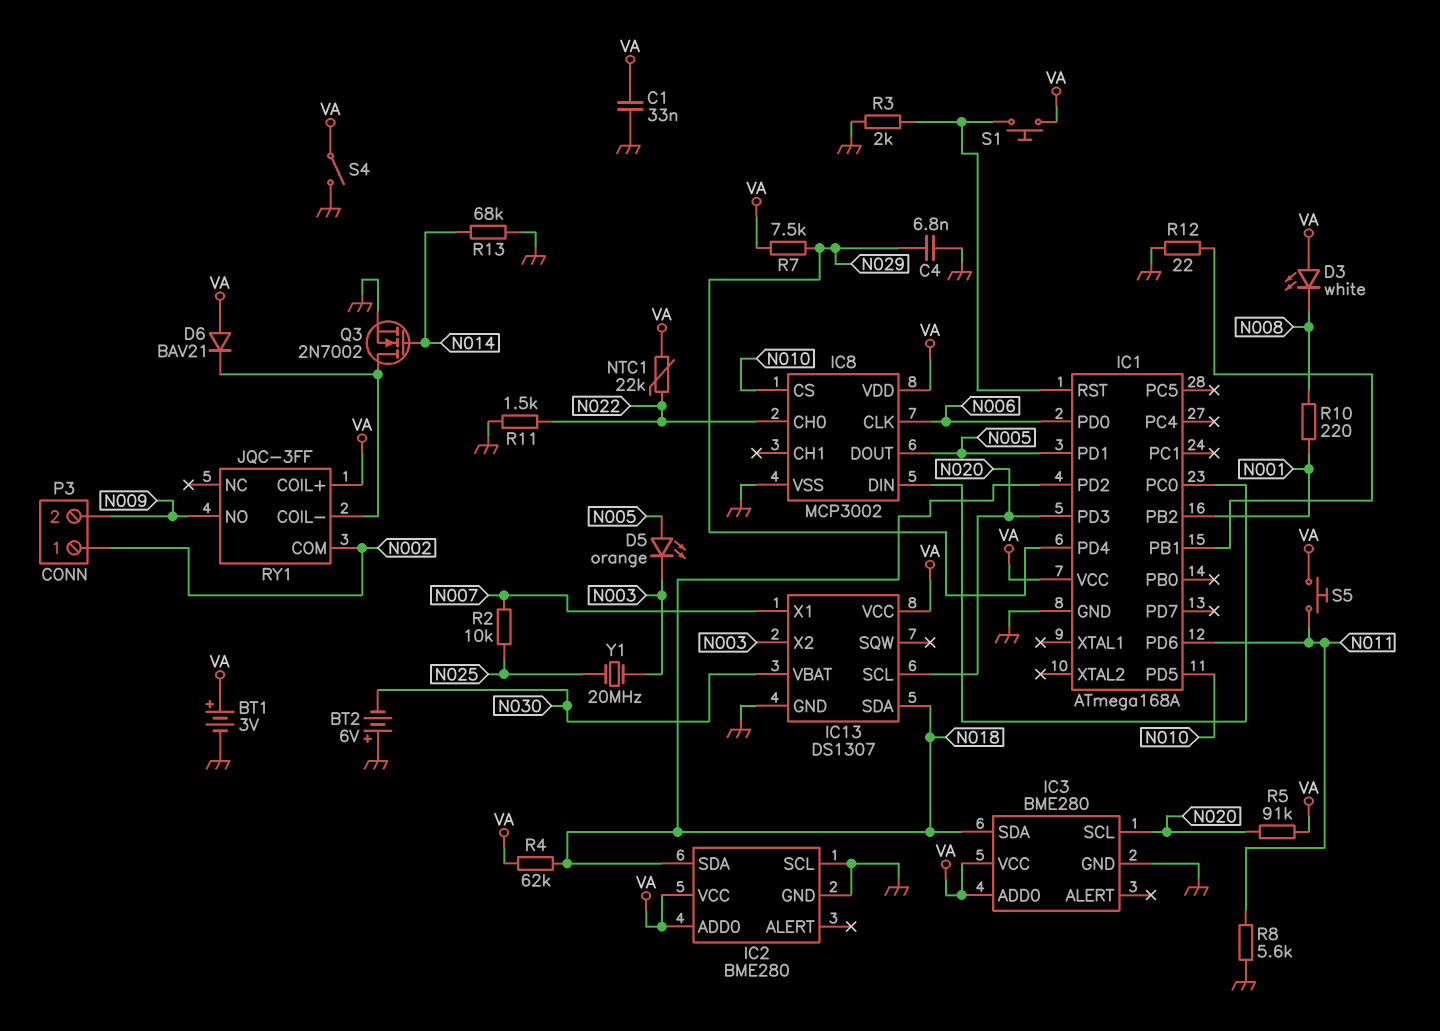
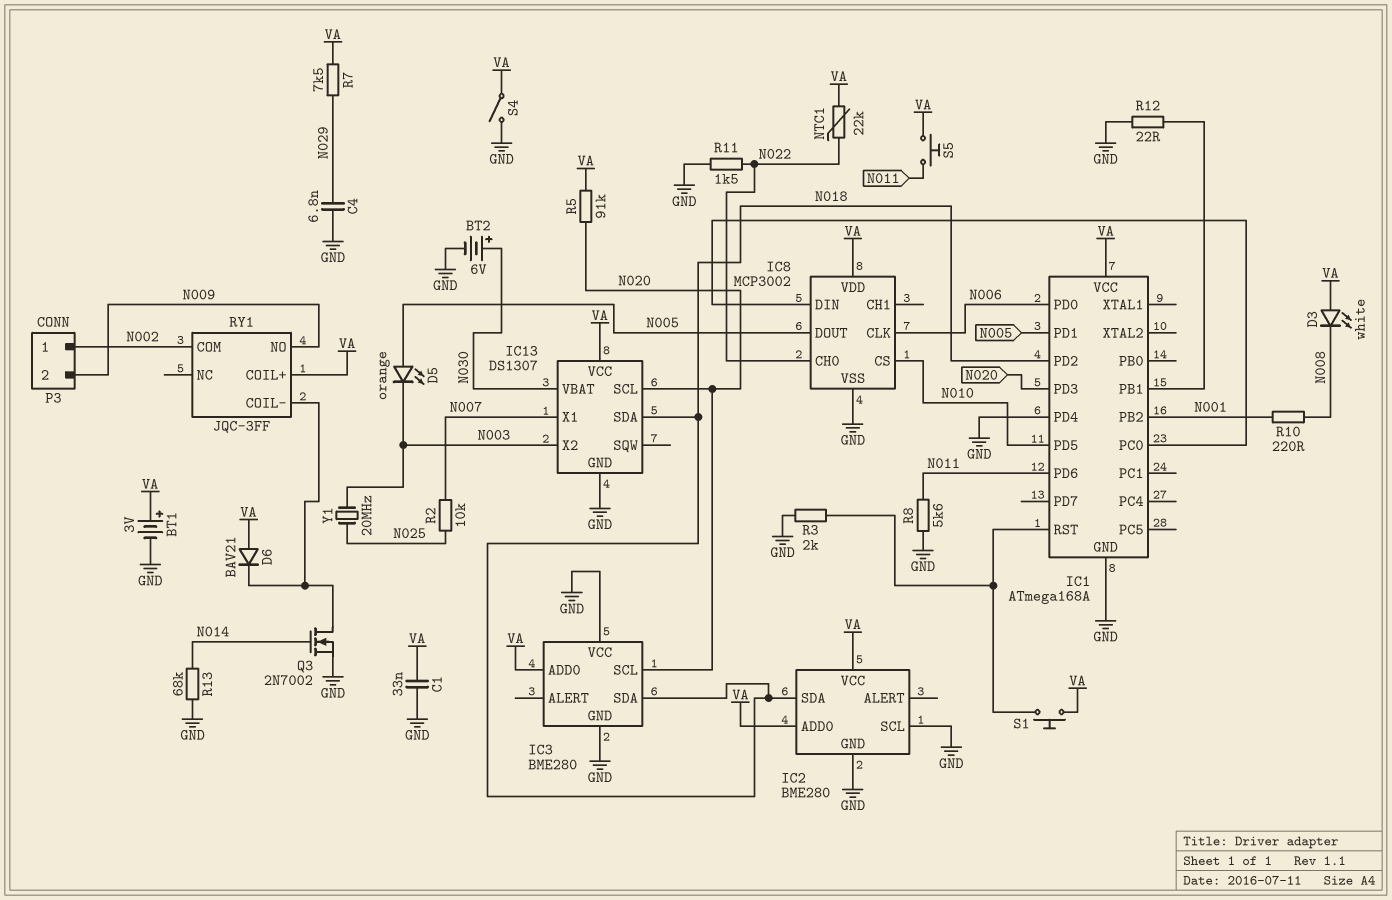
BT2: 6V (plus GND, minus N030) -> 6V (plus N030, minus GND)
IC1 pin PD4: N029 -> GND
IC3 pin VCC: VA -> GND
R4: 62k (N018, VA) -> none

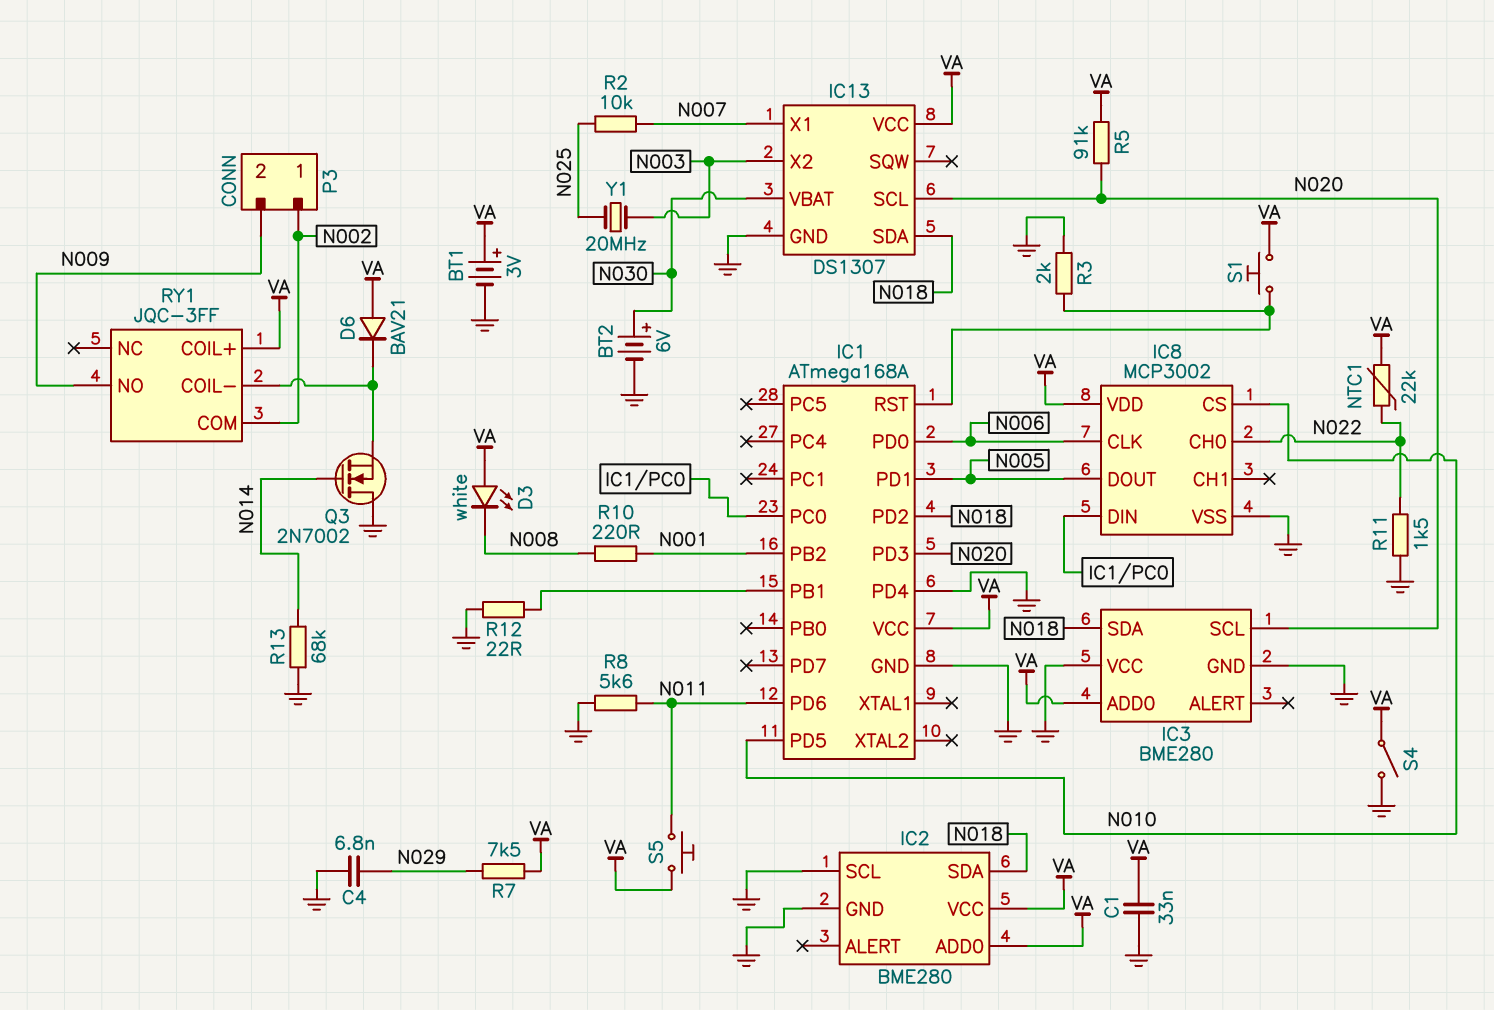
D5: LED orange (A N005, K N003) -> none
Q3: NMOS 2N7002 (G N014, D RY1/COIL-, S GND) -> NMOS 2N7002 (G N014, D GND, S RY1/COIL-)

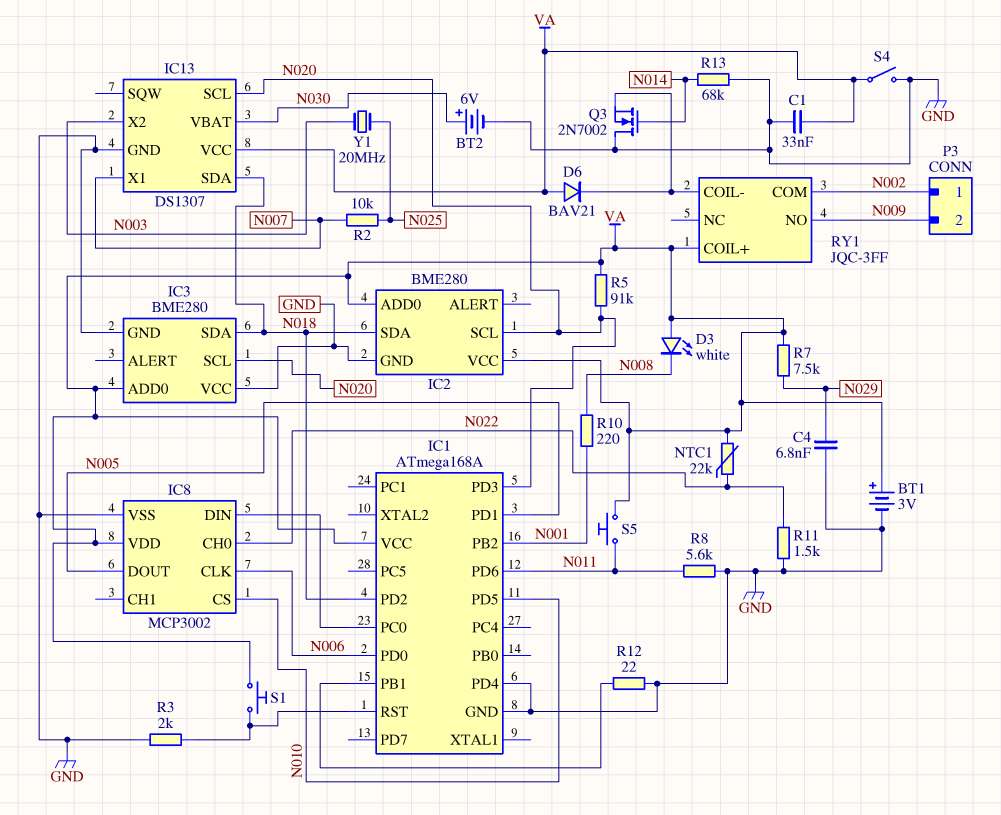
IC2 pin SCL: GND -> N020

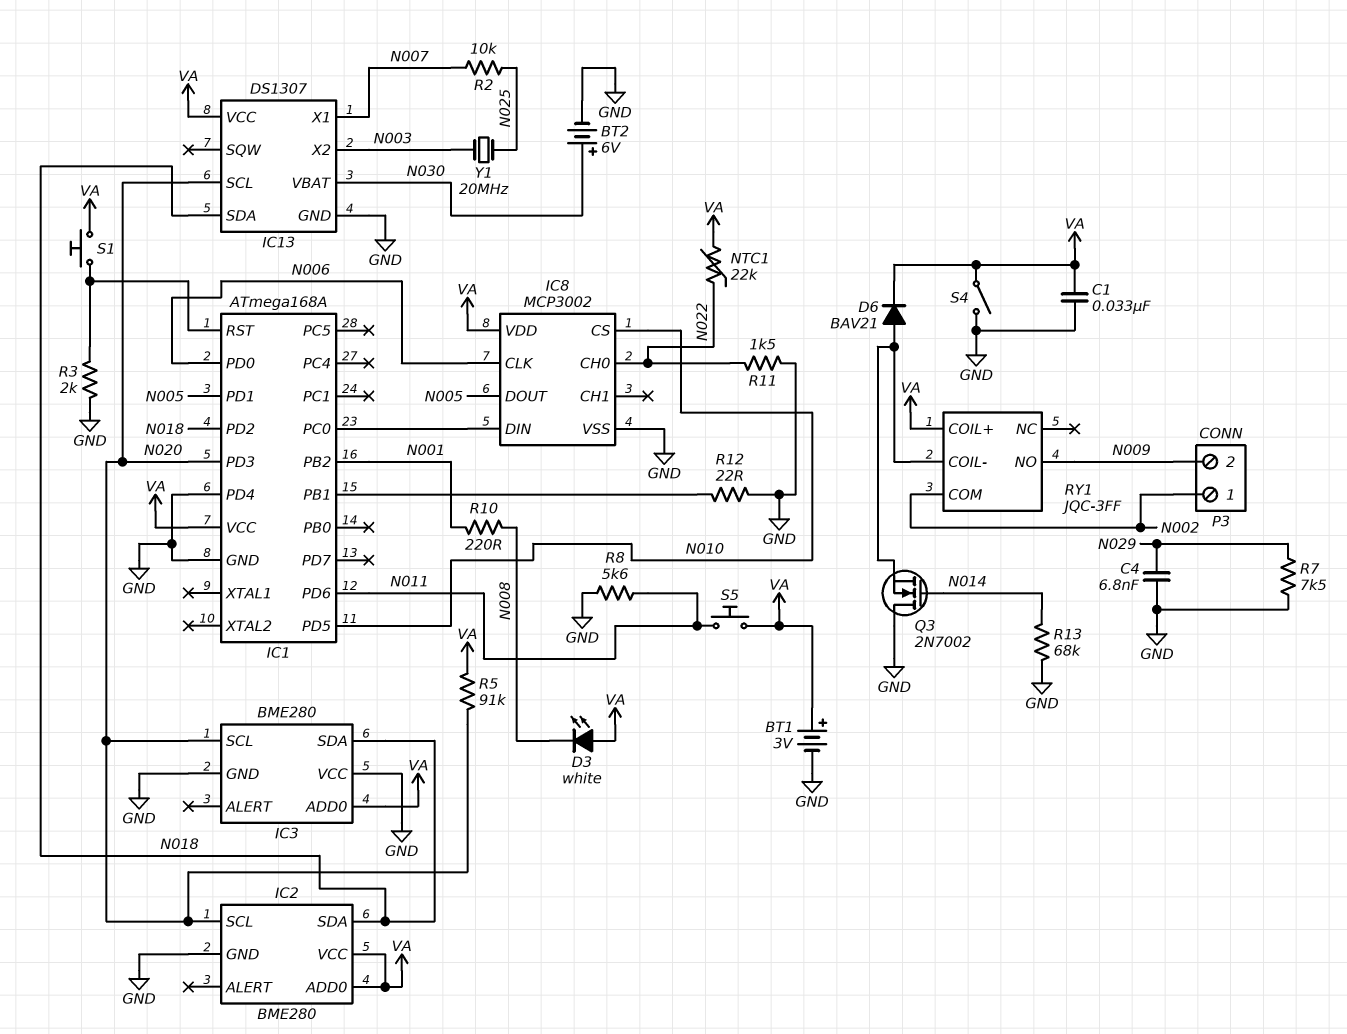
D6: diode BAV21 (A VA, K RY1/COIL-) -> diode BAV21 (A RY1/COIL-, K VA)
R7: 7.5k (N029, VA) -> 7.5k (GND, N029)

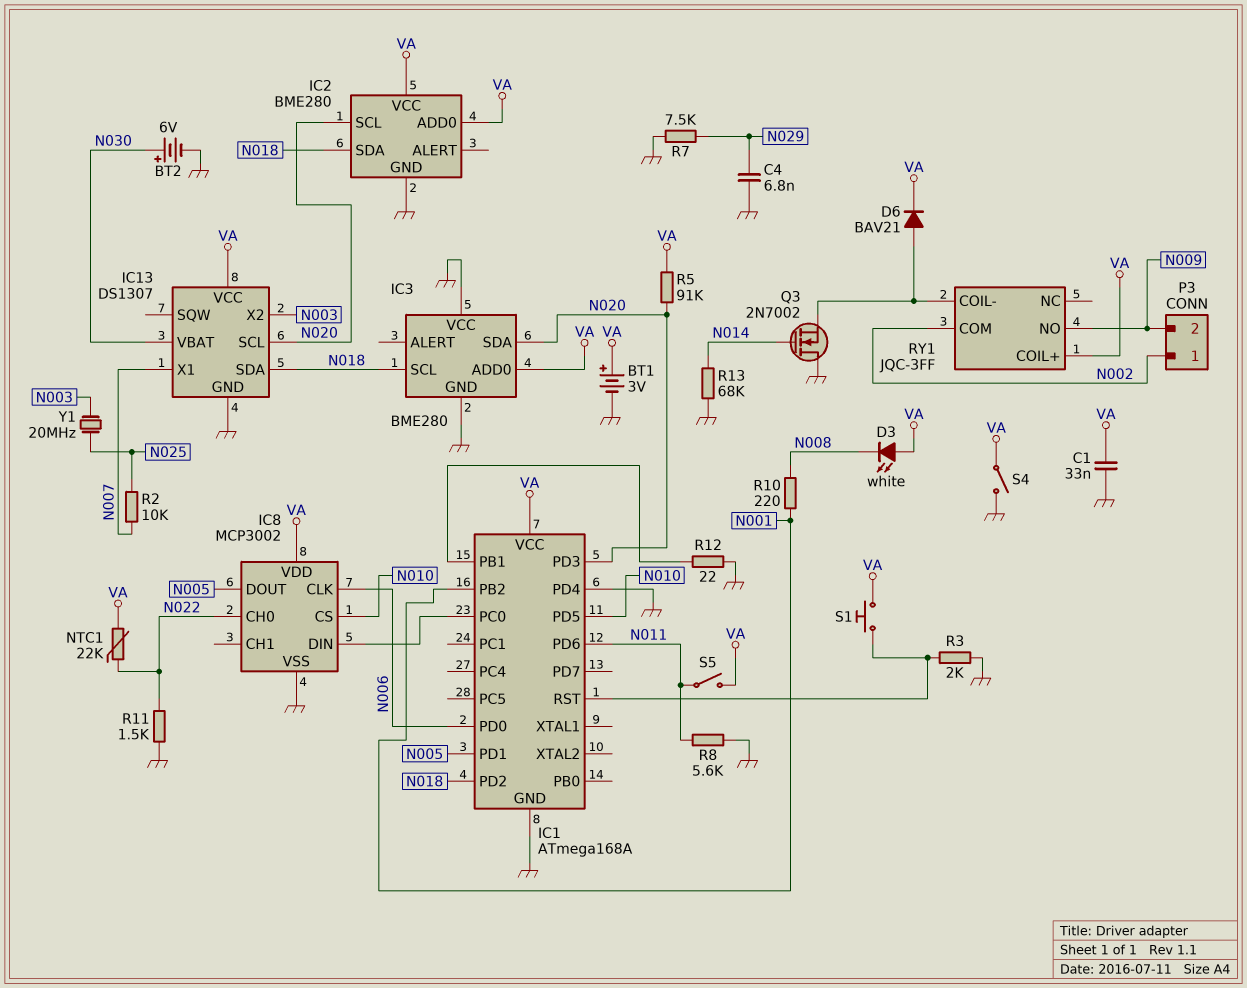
IC3 pin SCL: N020 -> N018
IC3 pin SDA: N018 -> N020
S5: button (N011, VA) -> switch (N011, VA)

